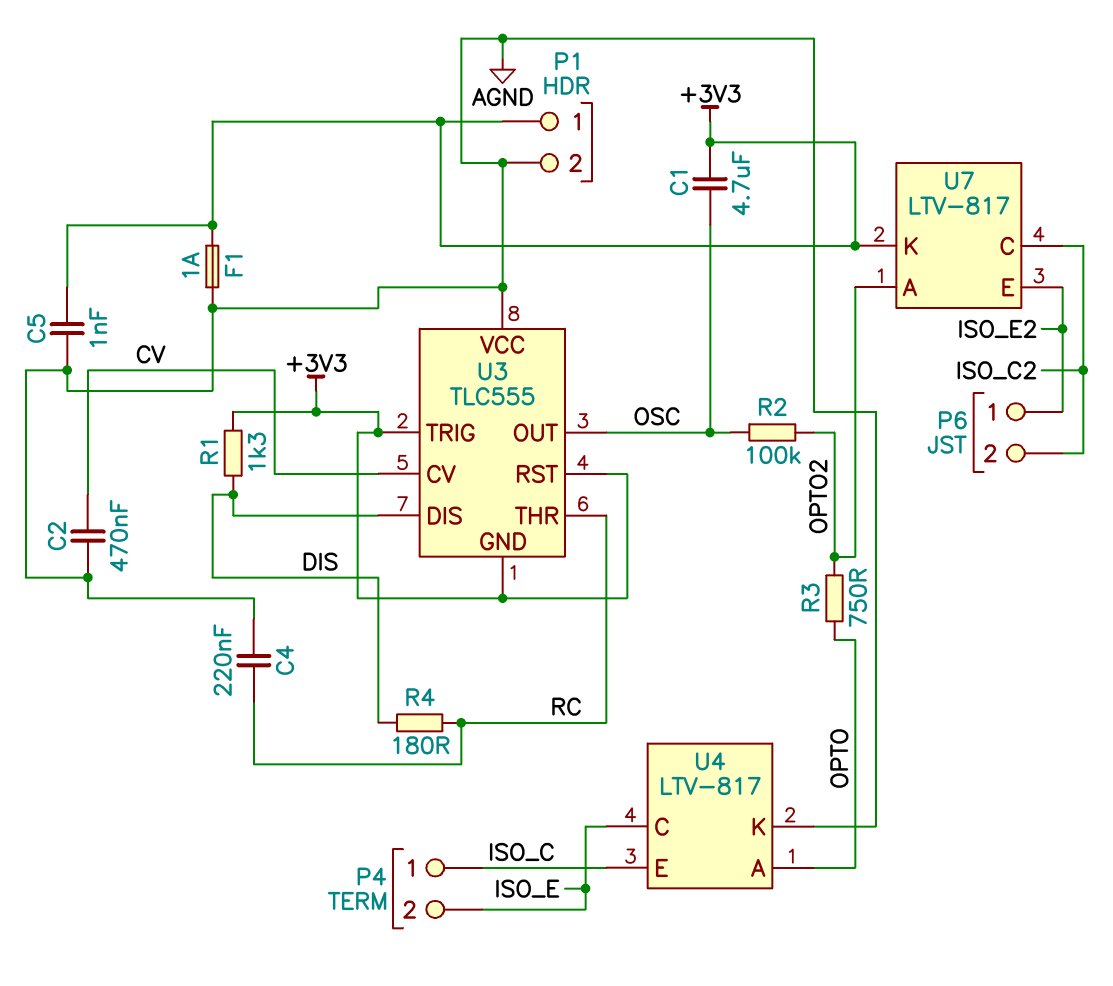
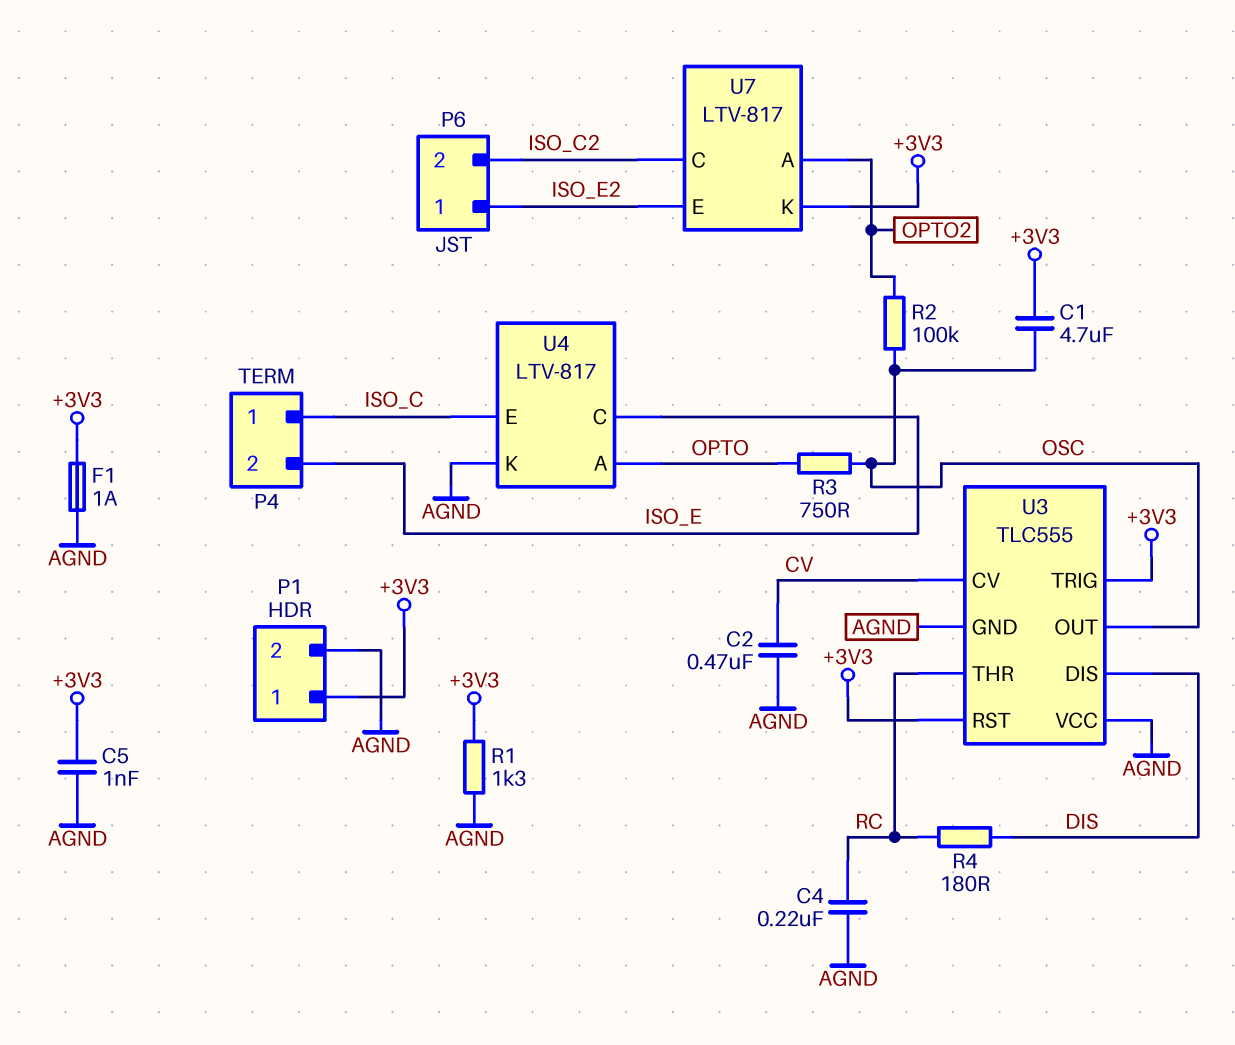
R1: 1.3k (+3V3, DIS) -> 1.3k (+3V3, AGND)
R3: 750 (OPTO, OPTO2) -> 750 (OPTO, OSC)
U3 pin GND: +3V3 -> AGND

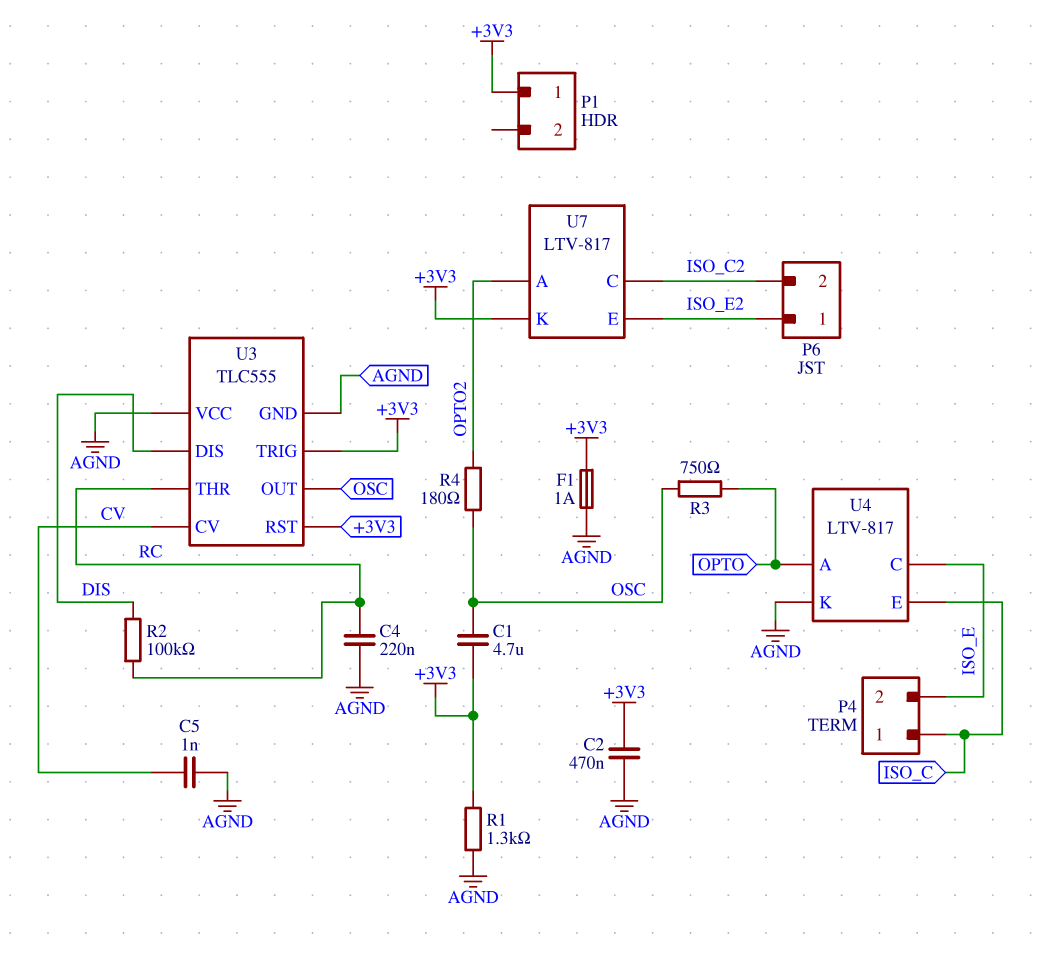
C2: 470nF (AGND, CV) -> 470nF (+3V3, AGND)
C5: 1nF (+3V3, AGND) -> 1nF (AGND, CV)
P1 pin 2: AGND -> none
R2: 100k (OPTO2, OSC) -> 100k (DIS, RC)
R4: 180 (DIS, RC) -> 180 (OPTO2, OSC)

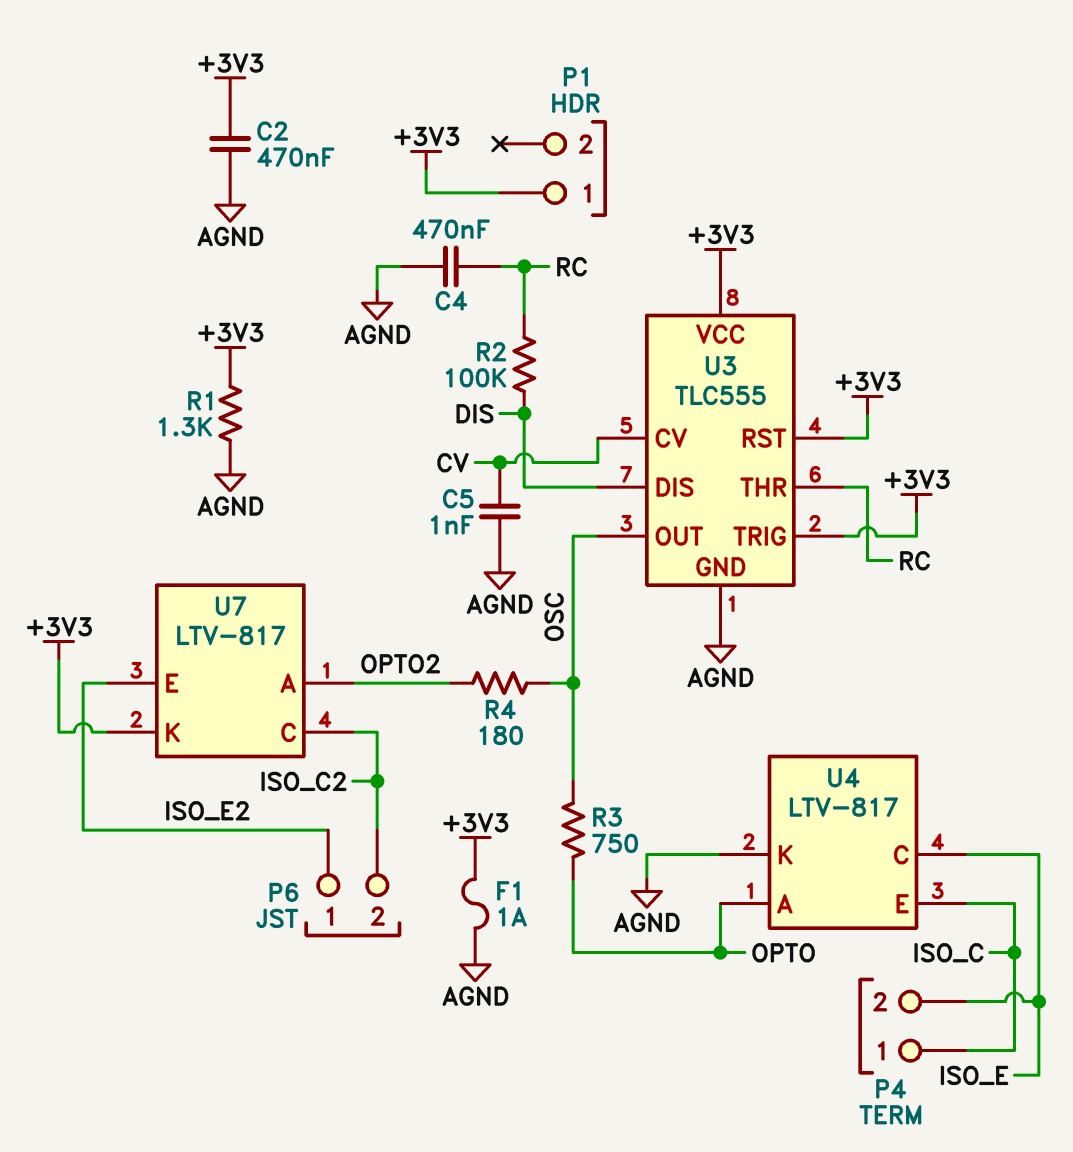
C1: 4.7uF (+3V3, OSC) -> none
C4: 220nF (AGND, RC) -> 470nF (AGND, RC)
U3 pin VCC: AGND -> +3V3

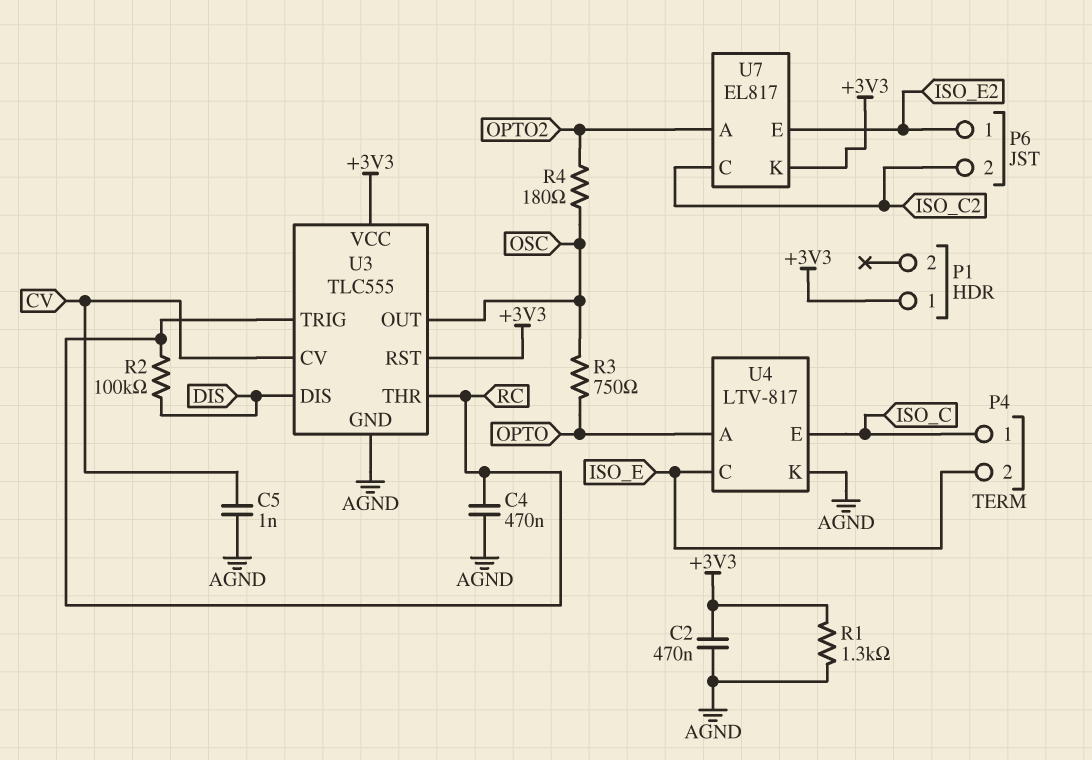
F1: 1A (+3V3, AGND) -> none
U3 pin TRIG: +3V3 -> RC
U7: LTV-817 -> EL817

